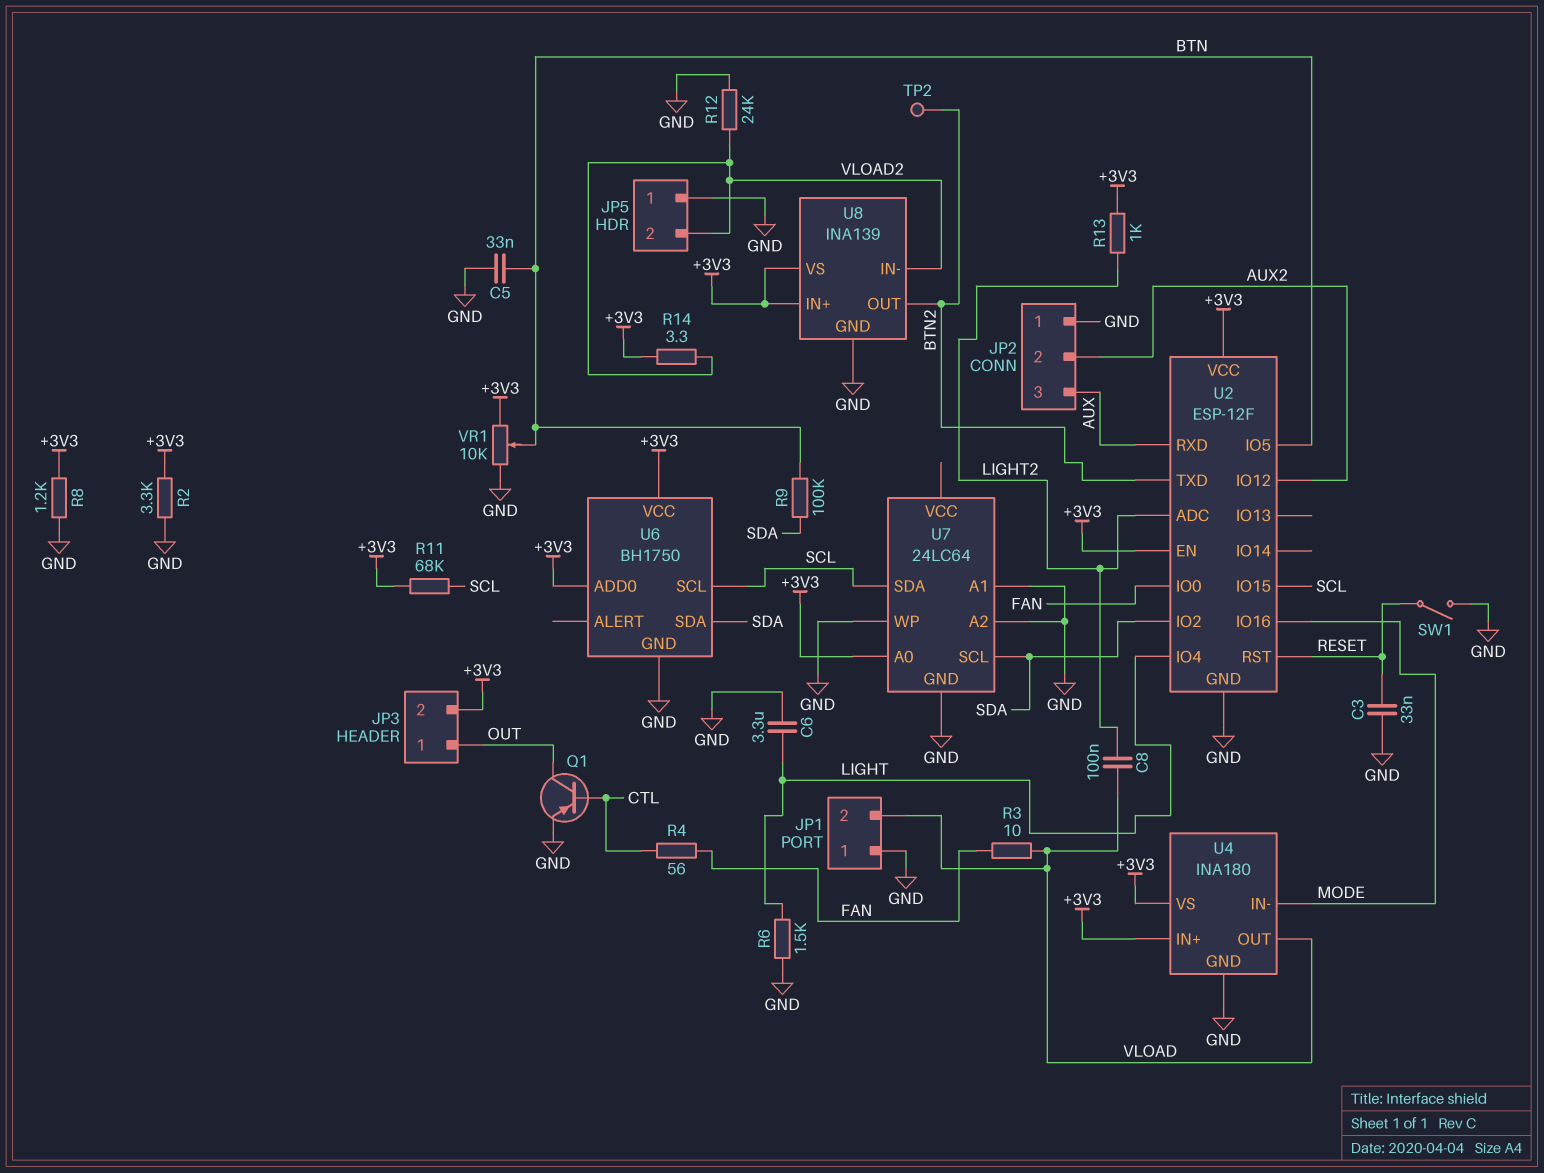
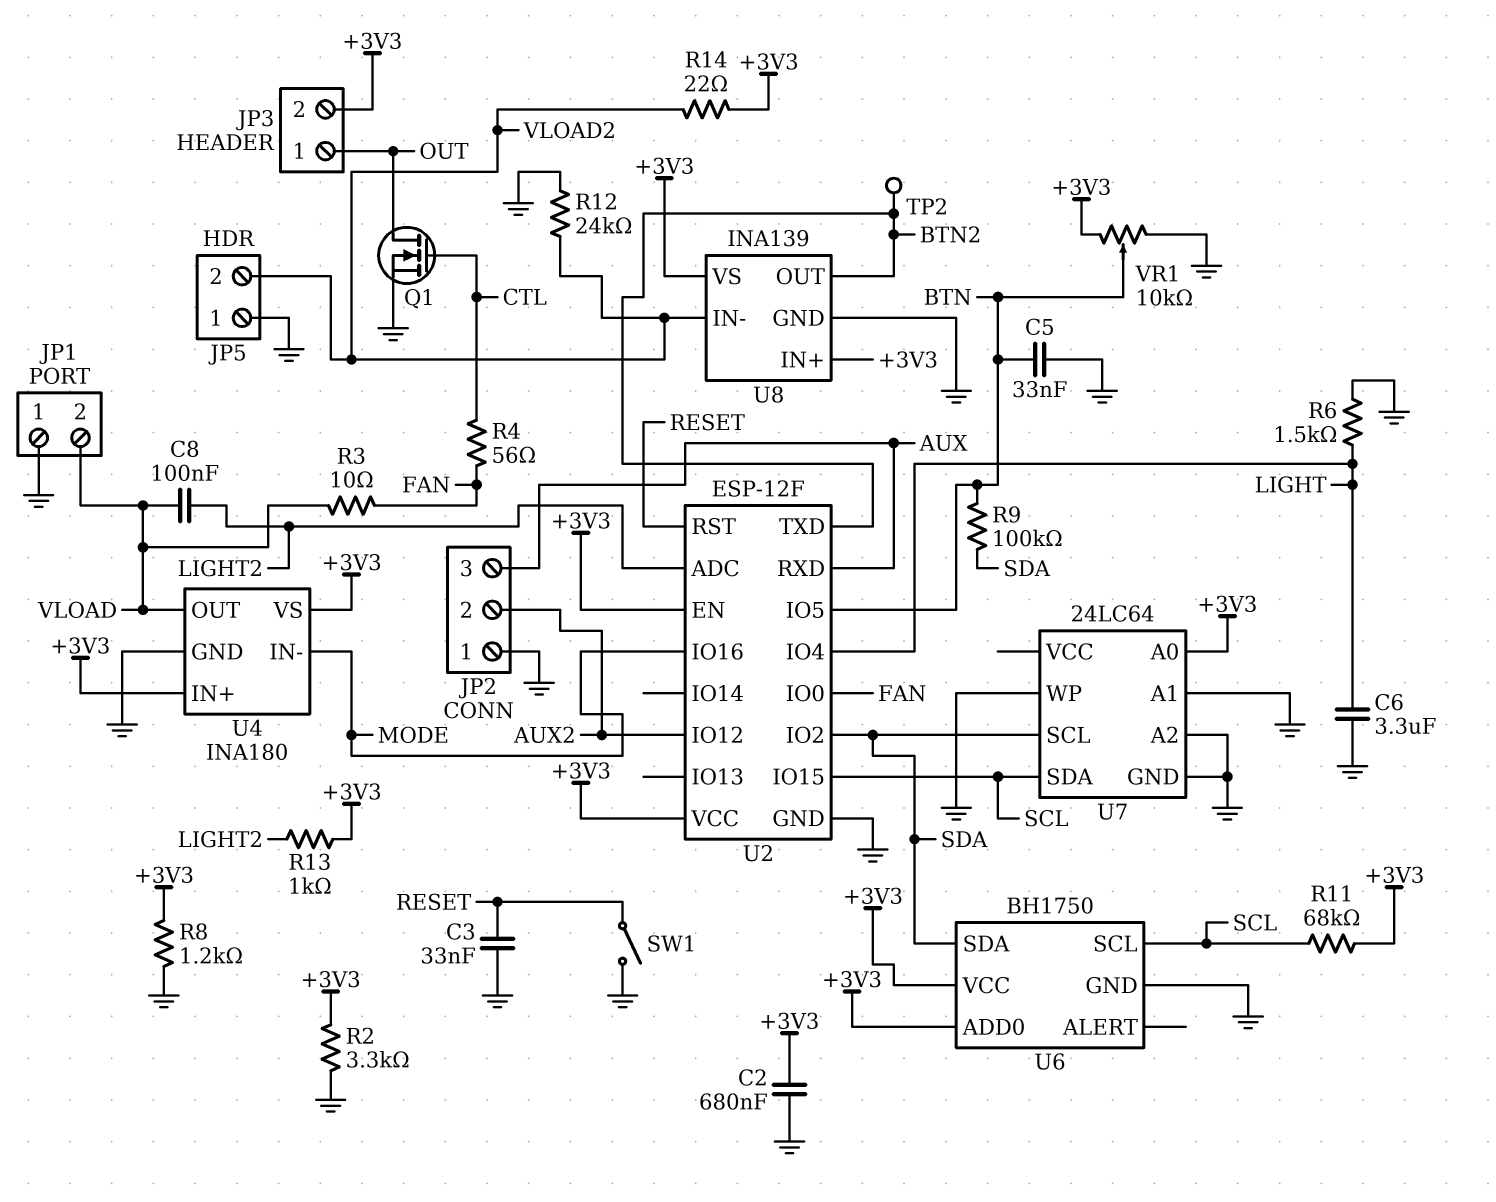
C2: none -> 680nF (+3V3, GND)
Q1: PNP (B CTL, C OUT, E GND) -> NMOS (G CTL, D OUT, S GND)
R14: 3.3 (+3V3, VLOAD2) -> 22 (+3V3, VLOAD2)

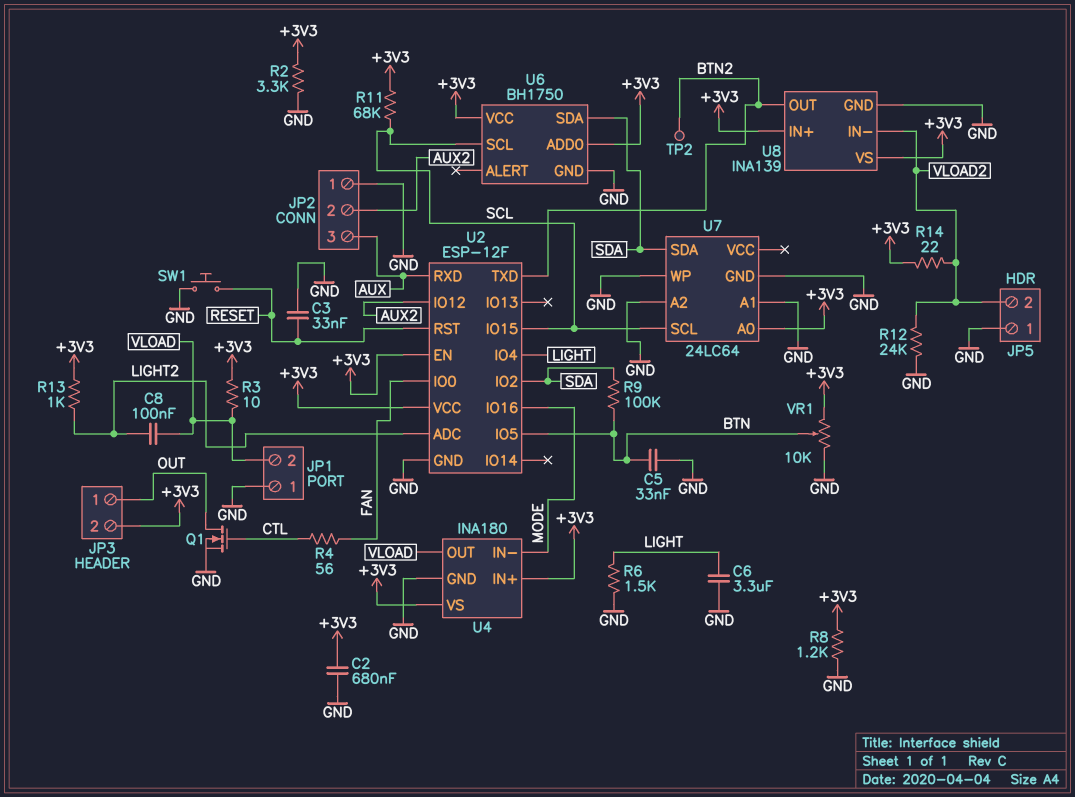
R3: 10 (FAN, VLOAD) -> 10 (+3V3, VLOAD)
SW1: switch (GND, RESET) -> button (GND, RESET)
U7 pin SCL: SDA -> SCL
U7 pin SDA: SCL -> SDA

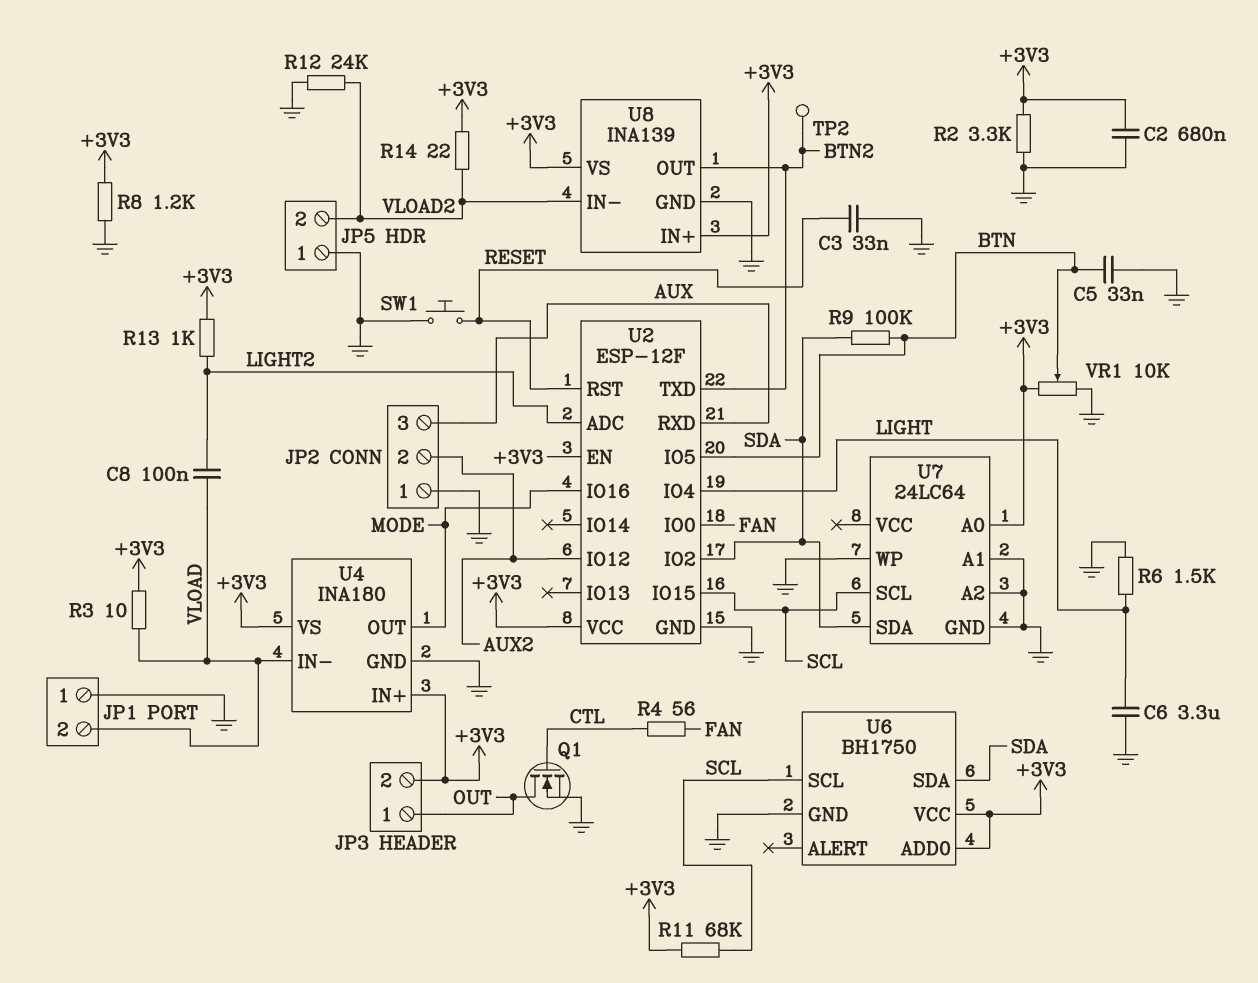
U4 pin IN-: MODE -> VLOAD
U4 pin OUT: VLOAD -> MODE

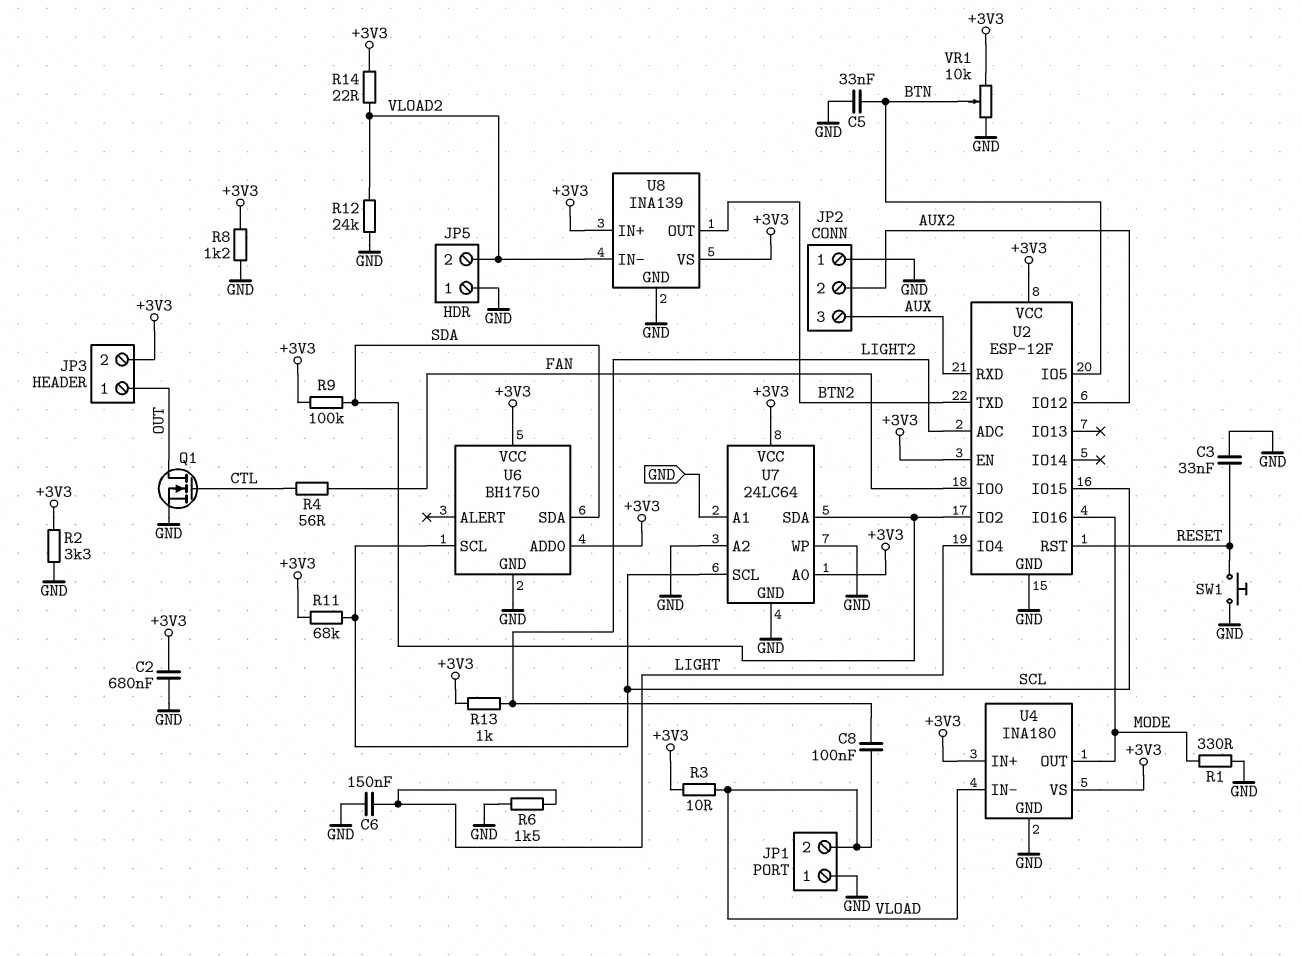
C6: 3.3uF (GND, LIGHT) -> 150nF (GND, LIGHT)
R1: none -> 330 (GND, MODE)
R9: 100k (BTN, SDA) -> 100k (+3V3, SDA)
TP2: test point (BTN2) -> none
U7 pin VCC: none -> +3V3

